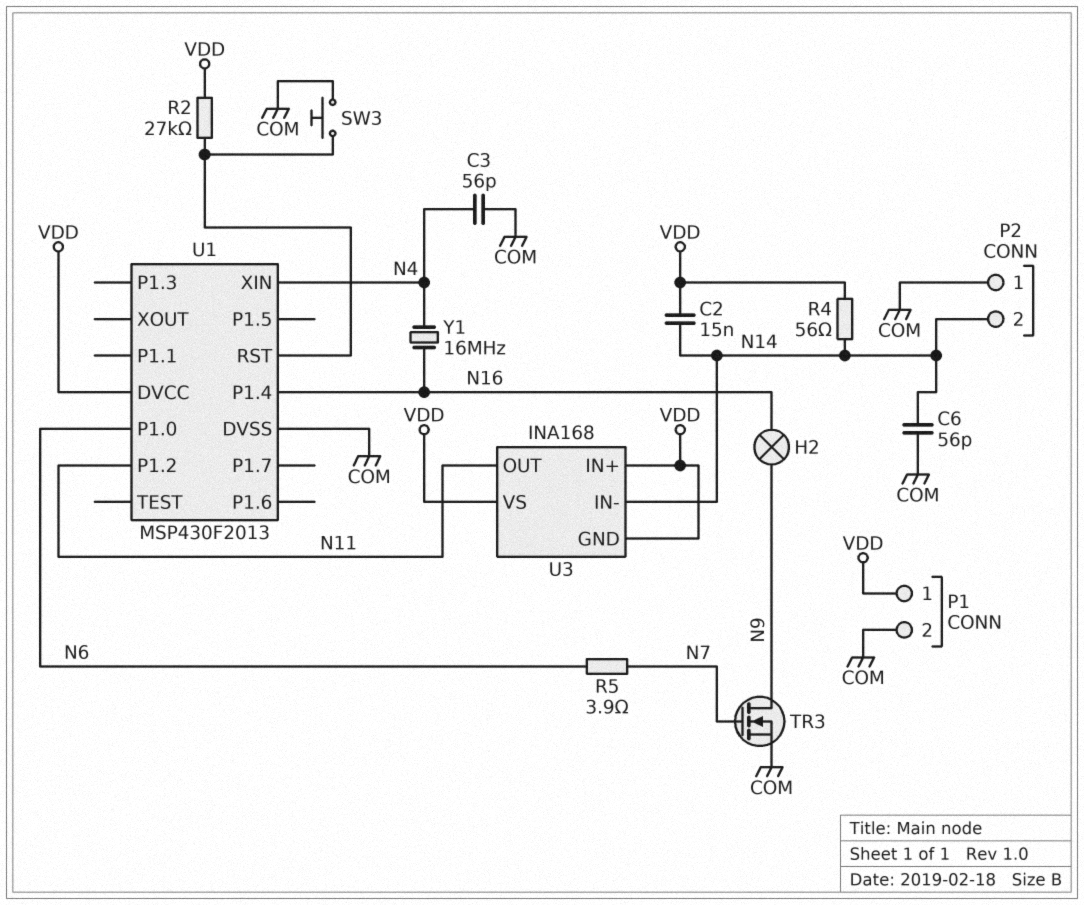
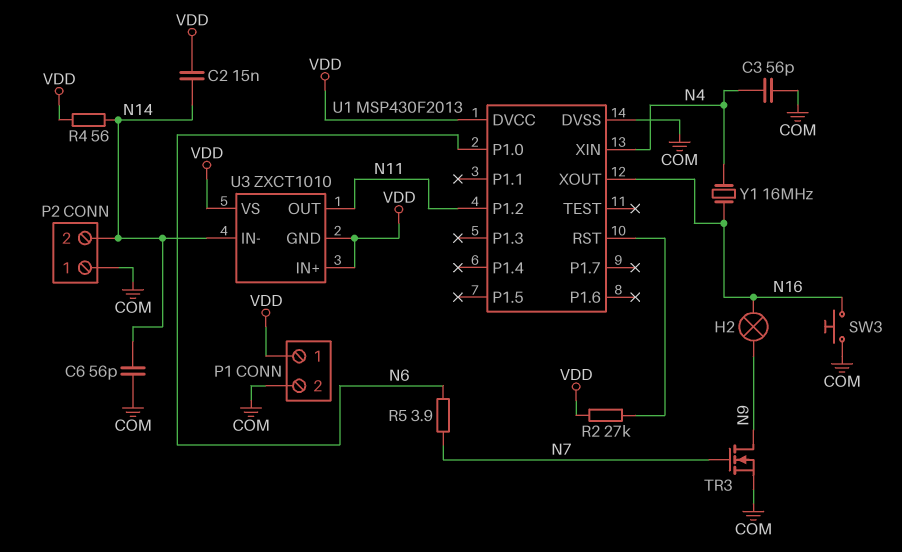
SW3: button (COM, U1/RST) -> button (COM, N16)
U1 pin P1.4: N16 -> none
U1 pin XOUT: none -> N16
U3: INA168 -> ZXCT1010

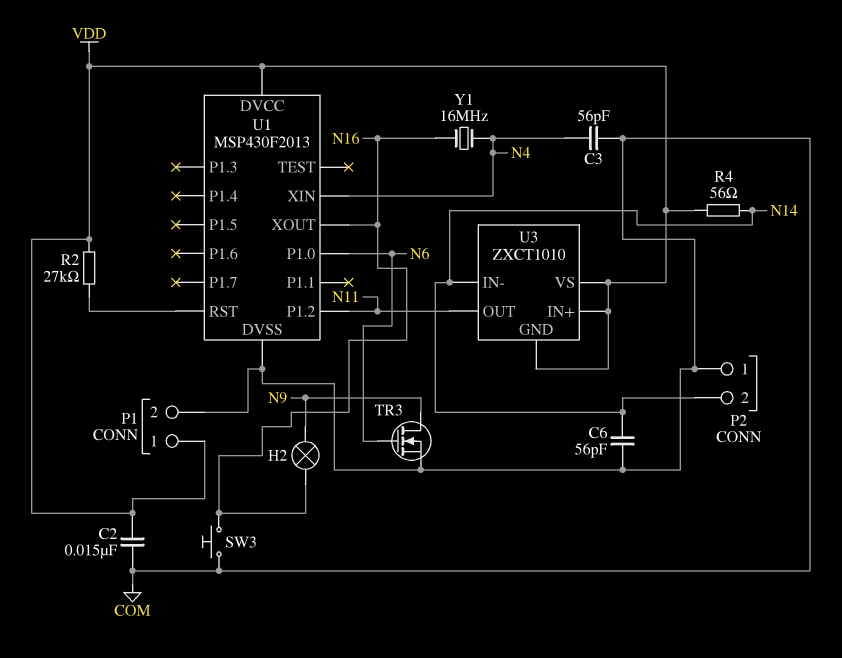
C2: 15nF (N14, VDD) -> 15nF (COM, VDD)
R5: 3.9 (N6, N7) -> none
TR3: NMOS (G N7, D N9, S COM) -> NMOS (G N6, D N9, S COM)

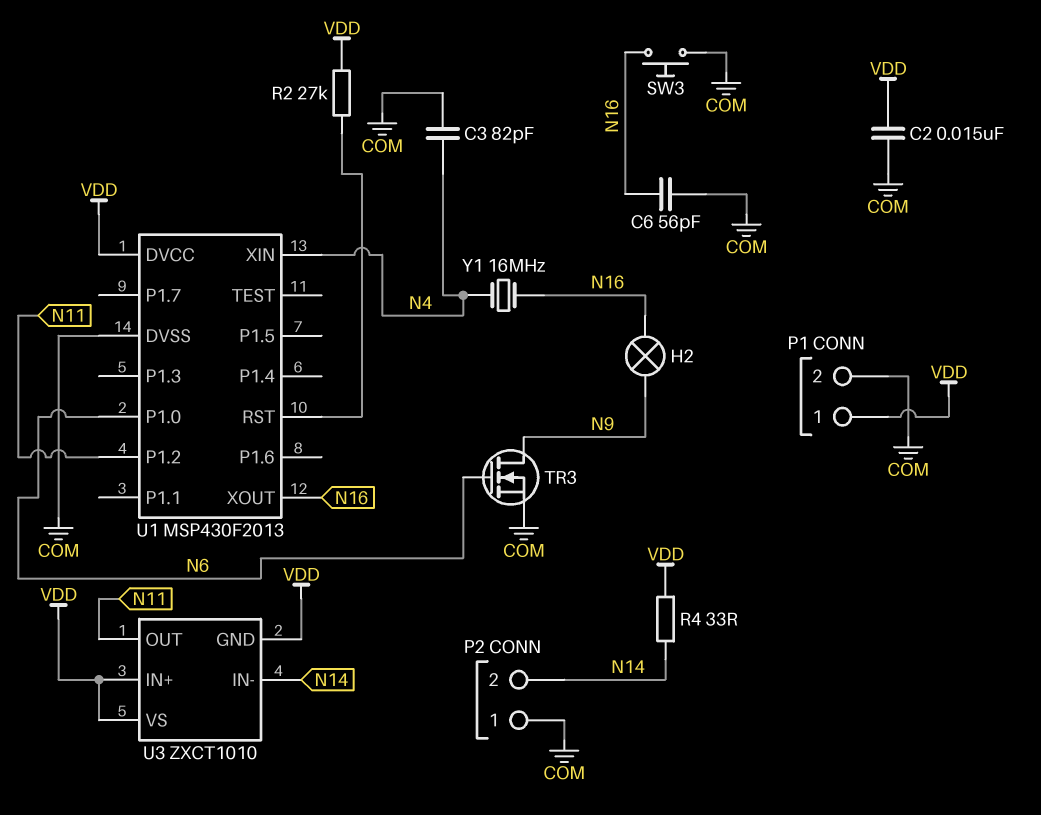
C3: 56pF (COM, N4) -> 82pF (COM, N4)
C6: 56pF (COM, N14) -> 56pF (COM, N16)
R4: 56 (N14, VDD) -> 33 (N14, VDD)

